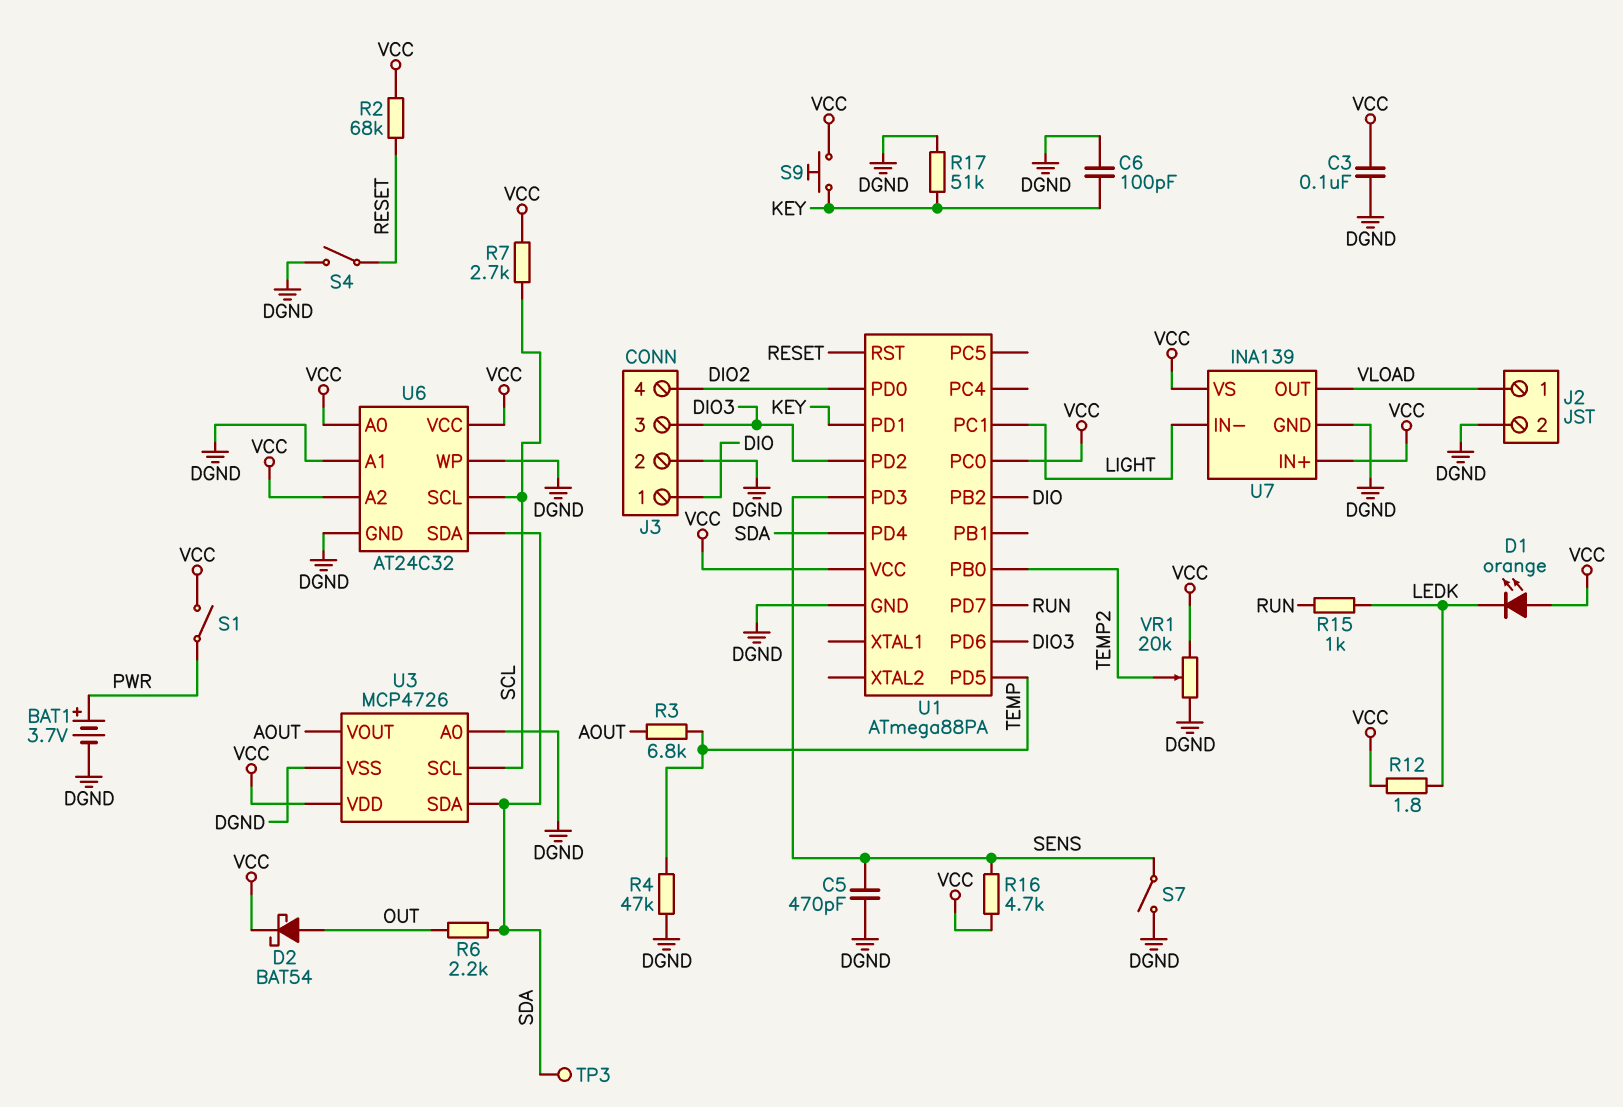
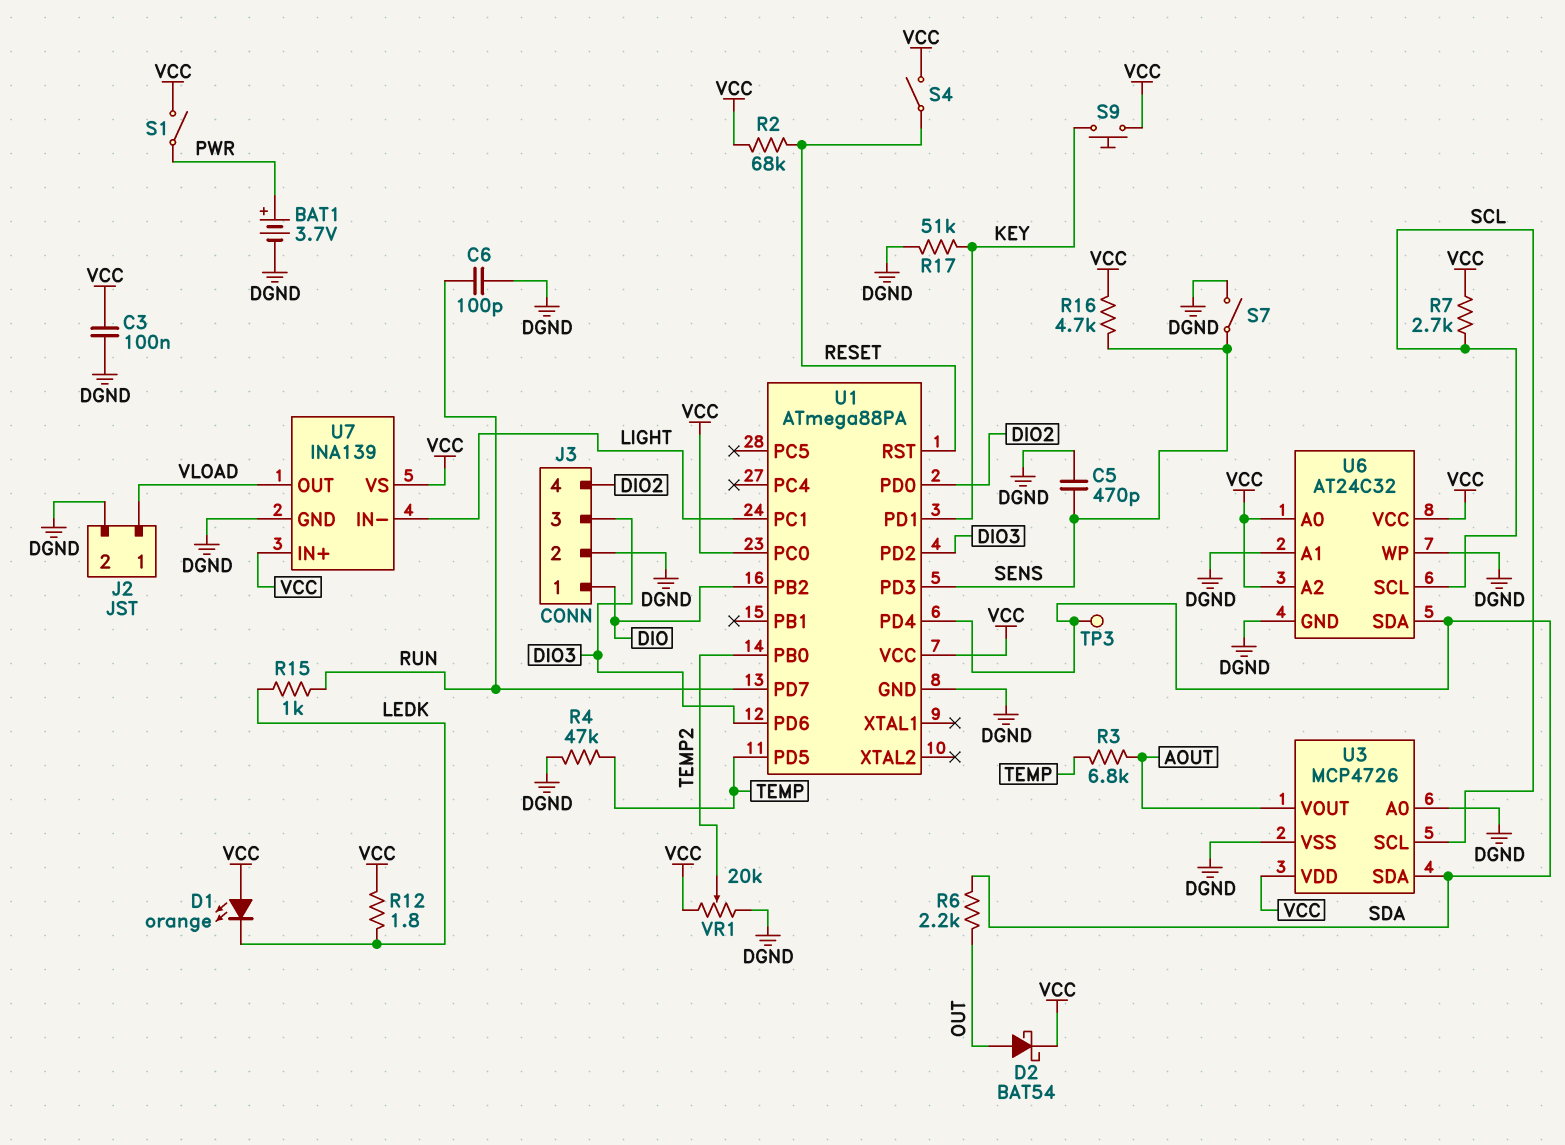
C6: 100pF (DGND, KEY) -> 100pF (DGND, RUN)
S4: switch (DGND, RESET) -> switch (RESET, VCC)

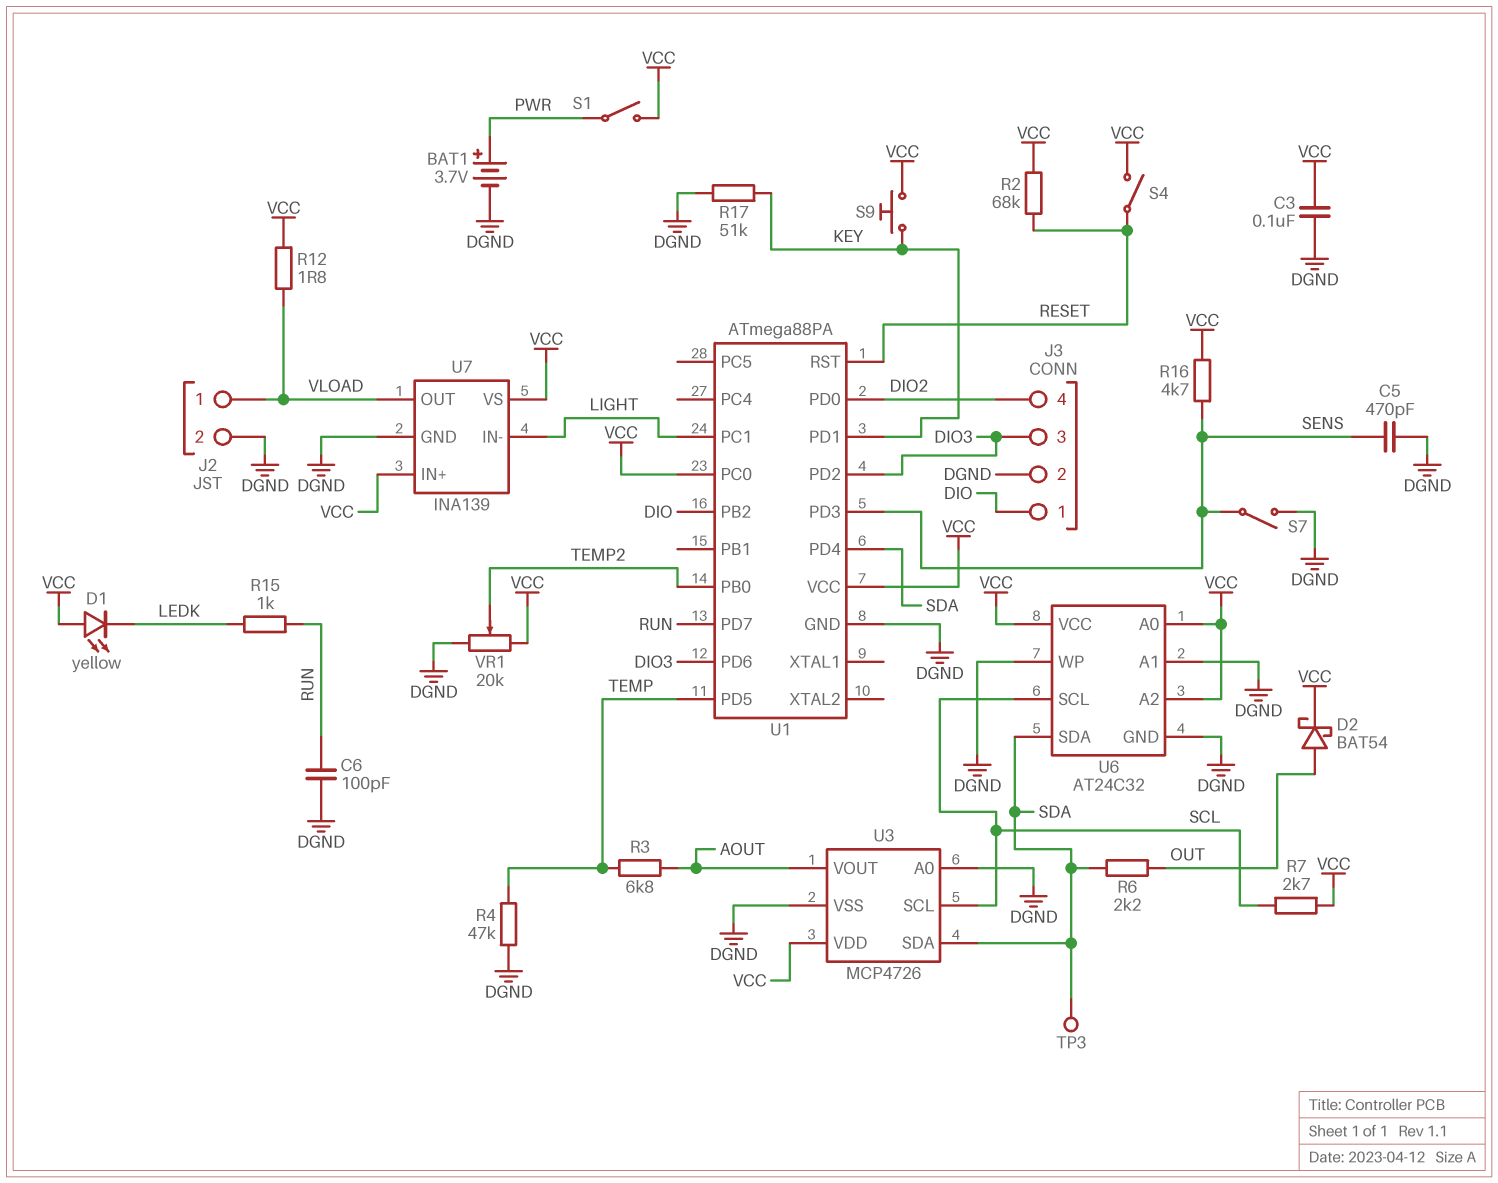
D1: LED orange (A VCC, K LEDK) -> LED yellow (A VCC, K LEDK)
R12: 1.8 (LEDK, VCC) -> 1.8 (VCC, VLOAD)

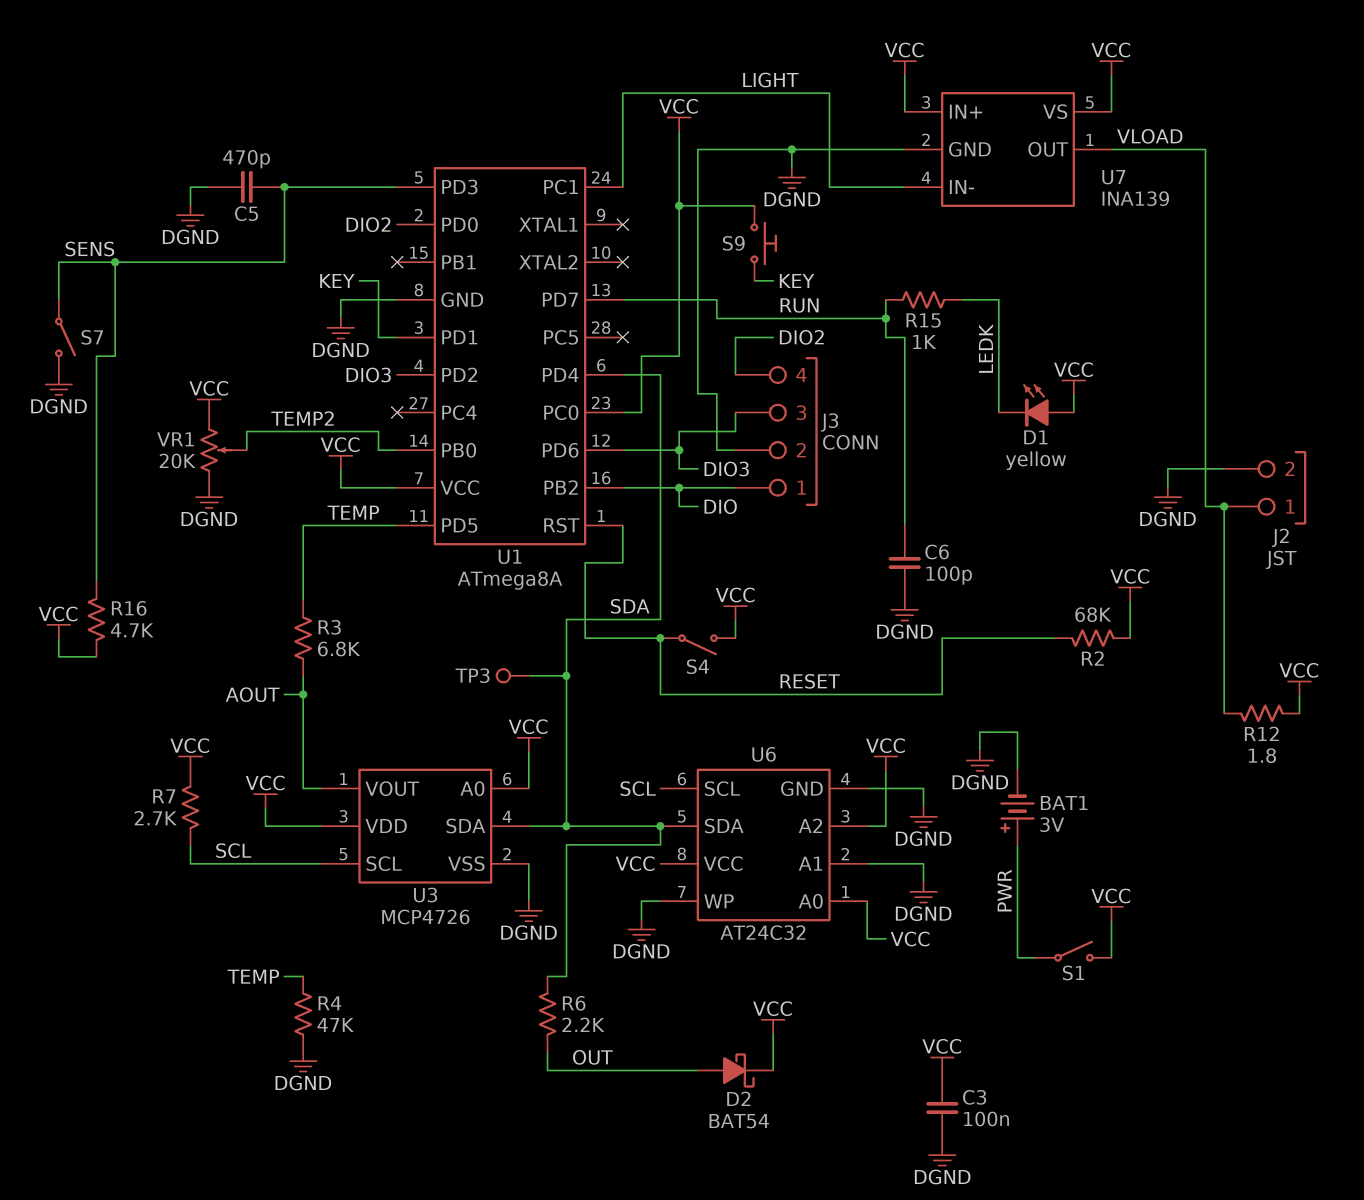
BAT1: 3.7V (plus PWR, minus DGND) -> 3V (plus PWR, minus DGND)
R17: 51k (DGND, KEY) -> none
U1: ATmega88PA -> ATmega8A
U3 pin A0: DGND -> VCC

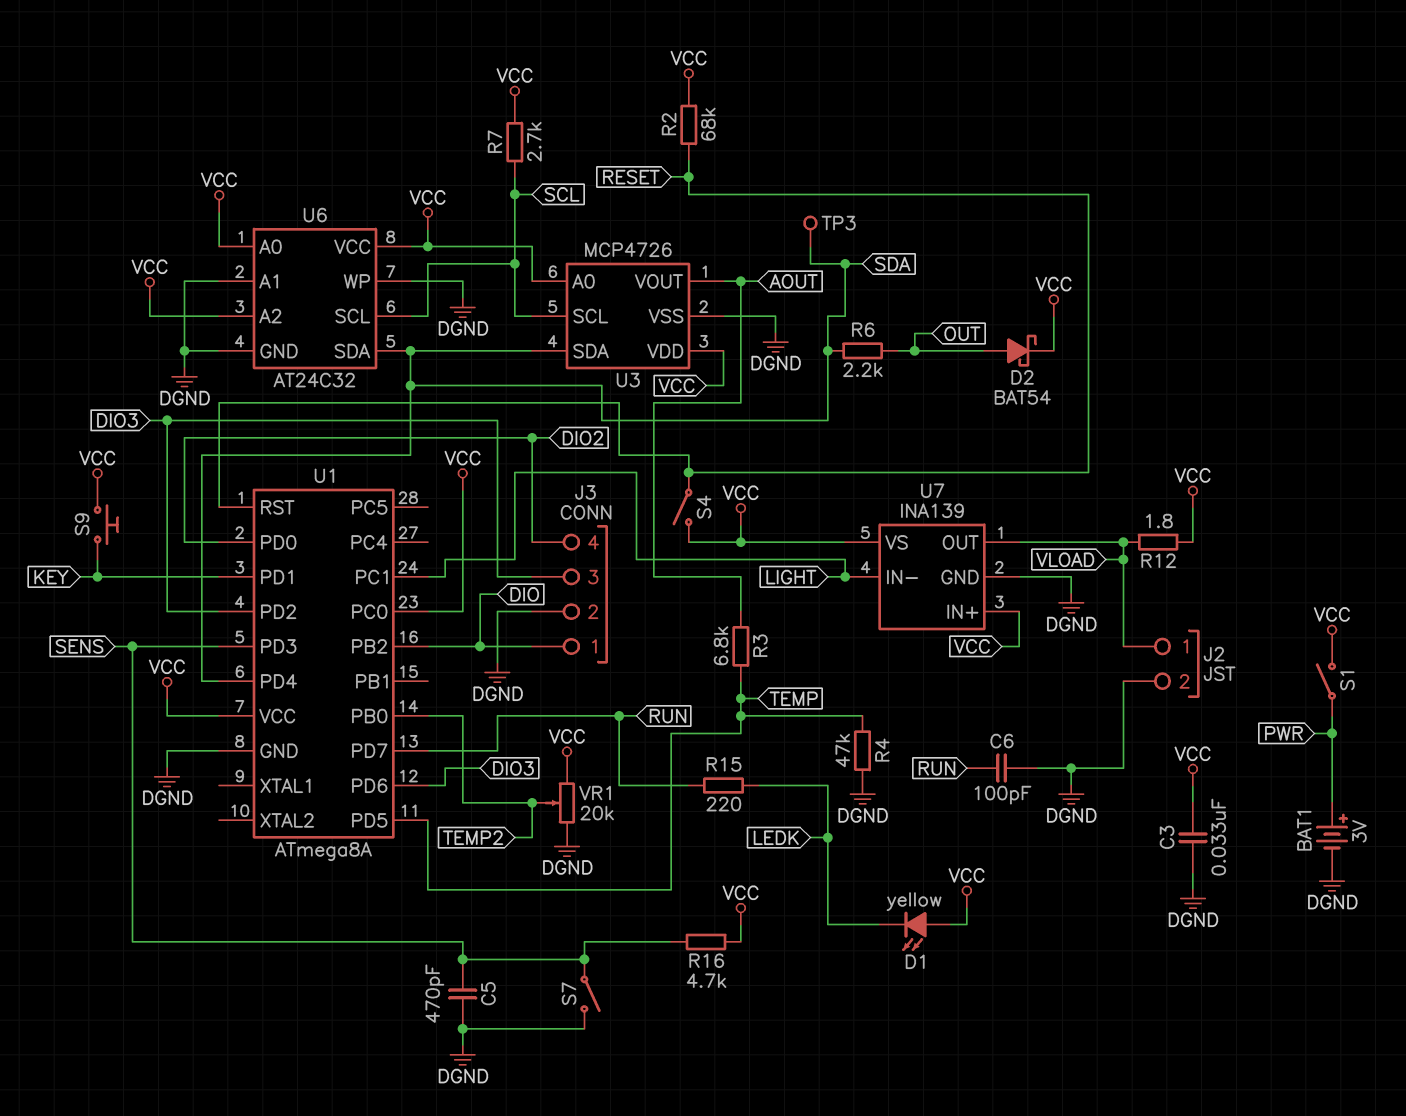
C3: 100nF (DGND, VCC) -> 33nF (DGND, VCC)
R15: 1k (LEDK, RUN) -> 220 (LEDK, RUN)

